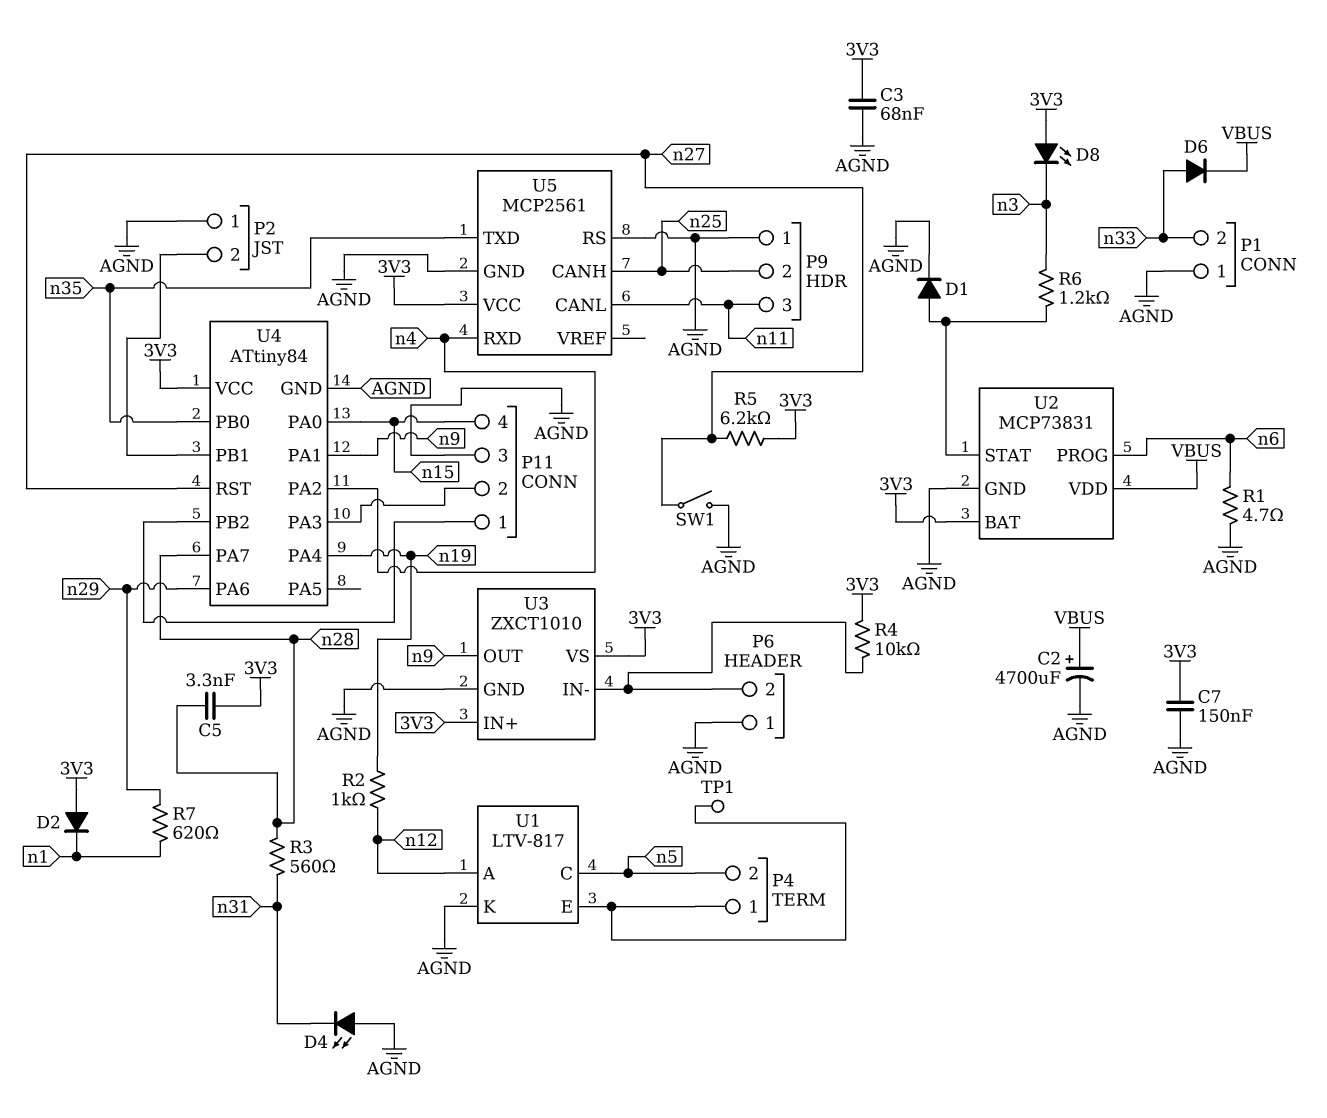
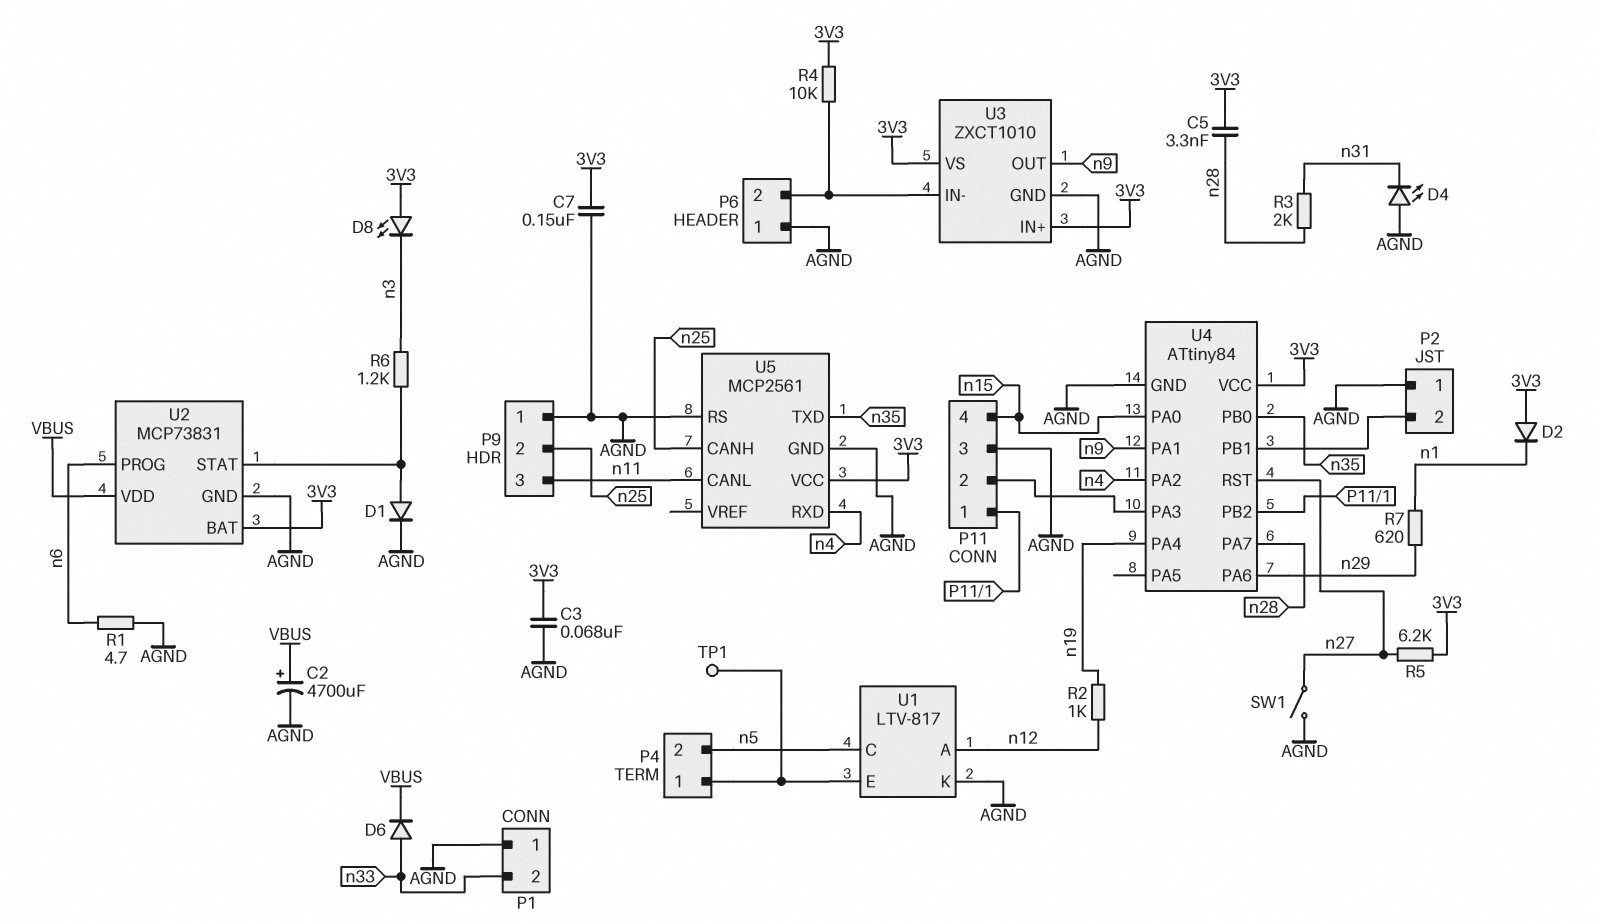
R3: 560 (n28, n31) -> 2k (n28, n31)

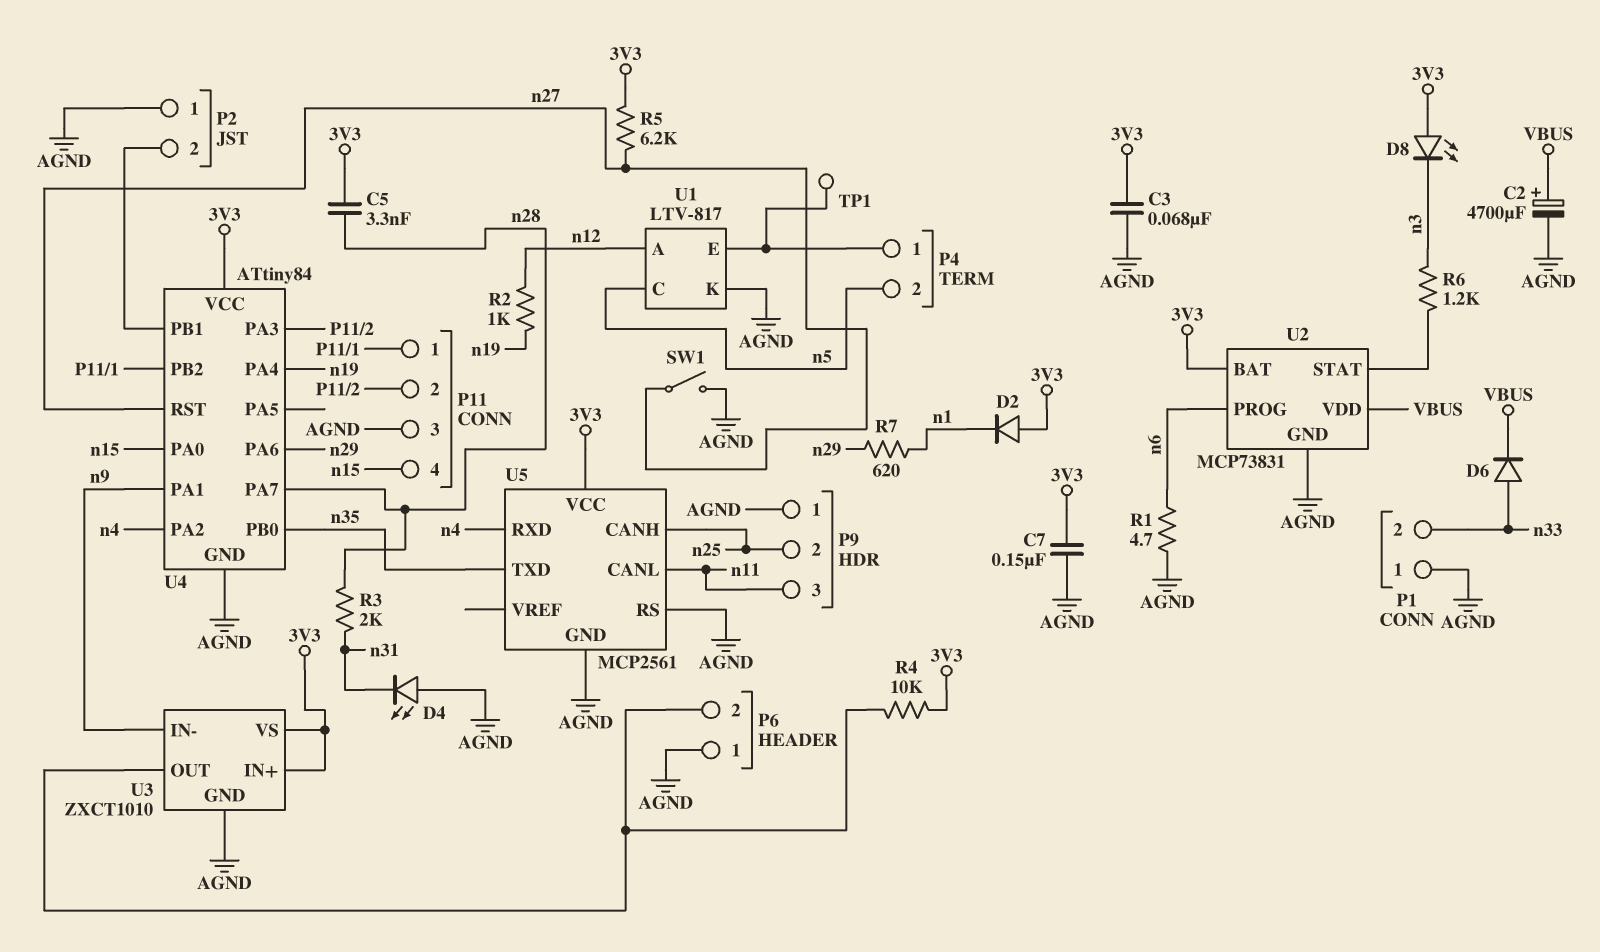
D1: diode (A U2/STAT, K AGND) -> none
U3 pin IN-: P6/2 -> n9
U3 pin OUT: n9 -> P6/2

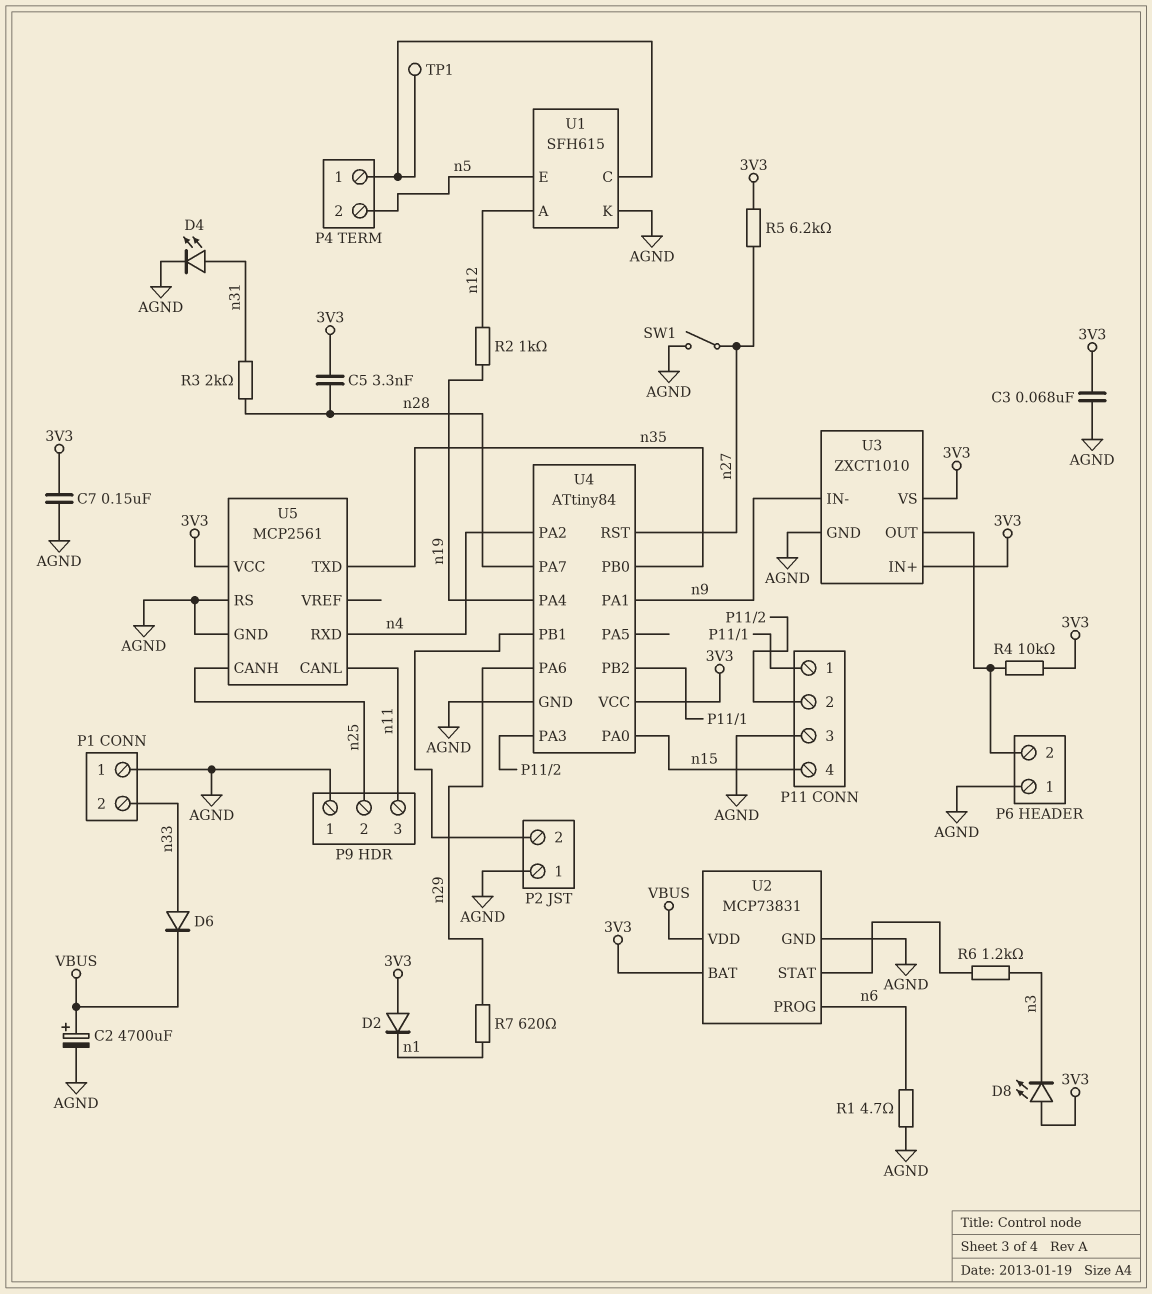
D4: LED (A AGND, K n31) -> LED (A n31, K AGND)
U1: LTV-817 -> SFH615
U1 pin C: n5 -> P4/1
U1 pin E: P4/1 -> n5

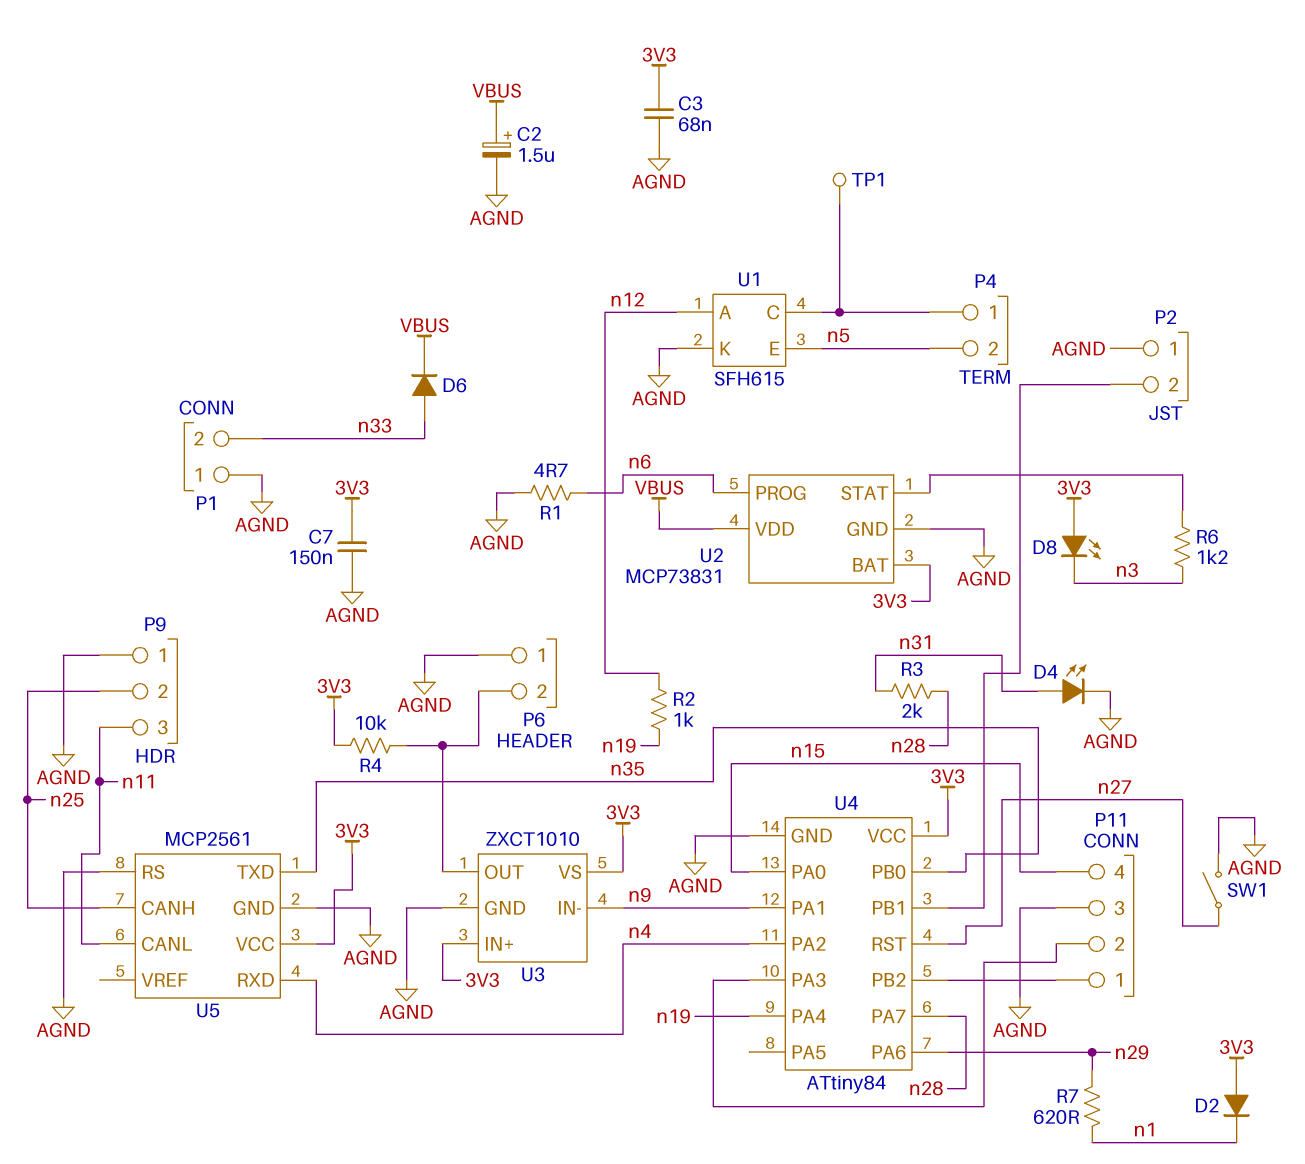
C2: 4700uF (plus VBUS, minus AGND) -> 1.5uF (plus VBUS, minus AGND)
C5: 3.3nF (3V3, n28) -> none
R5: 6.2k (3V3, n27) -> none

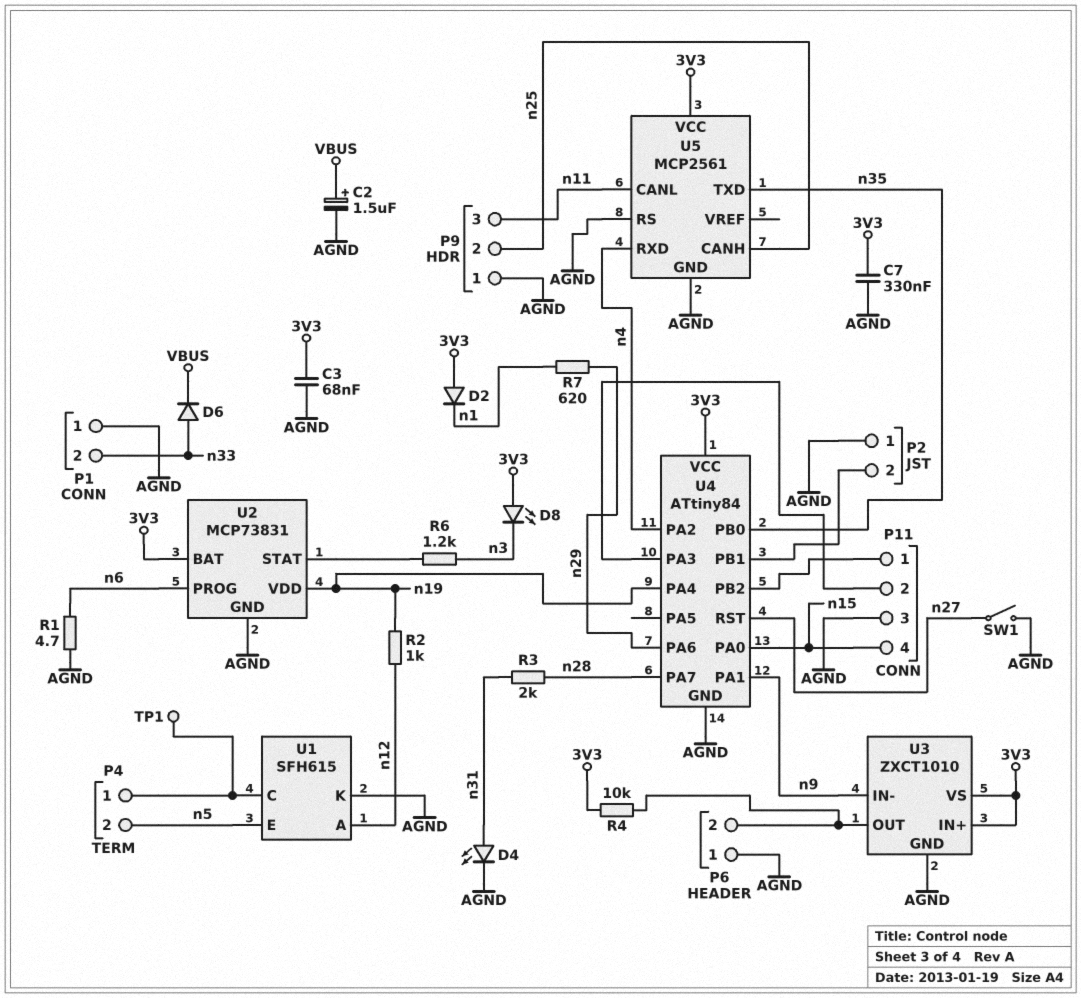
C7: 150nF (3V3, AGND) -> 330nF (3V3, AGND)
U2 pin VDD: VBUS -> n19

